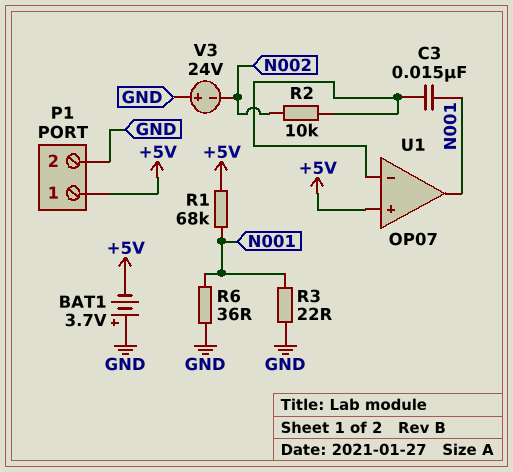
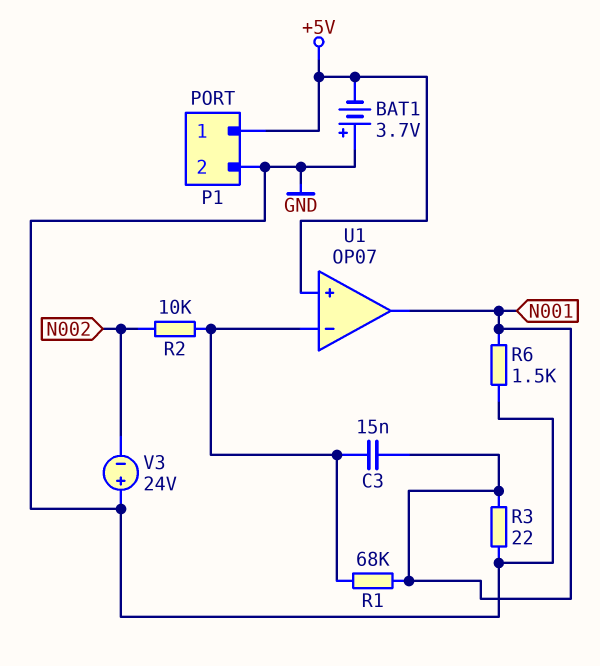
R1: 68k (+5V, N001) -> 68k (N001, U1/in-)
R6: 36 (GND, N001) -> 1.5k (GND, N001)

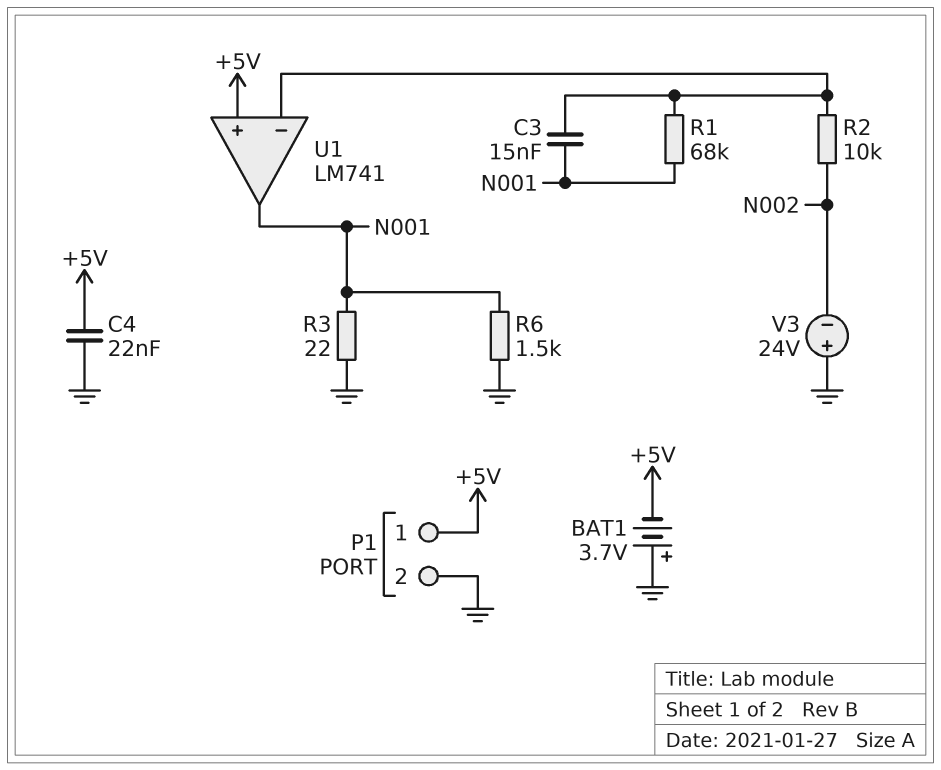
C4: none -> 22nF (+5V, GND)
U1: OP07 -> LM741

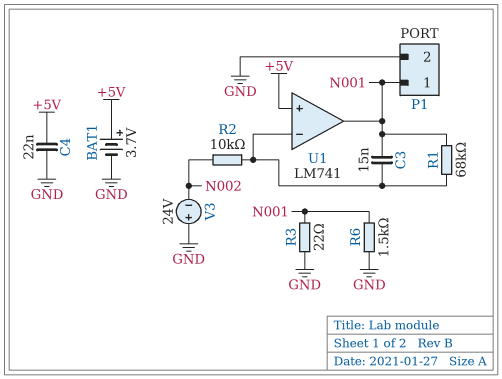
BAT1: 3.7V (plus GND, minus +5V) -> 3.7V (plus +5V, minus GND)
P1 pin 1: +5V -> N001

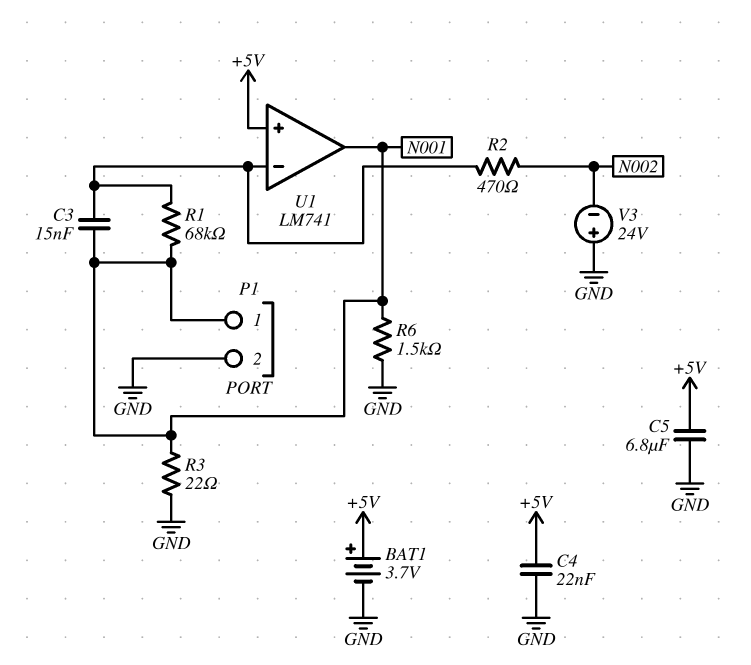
C5: none -> 6.8uF (+5V, GND)
R2: 10k (N002, U1/in-) -> 470 (N002, U1/in-)

